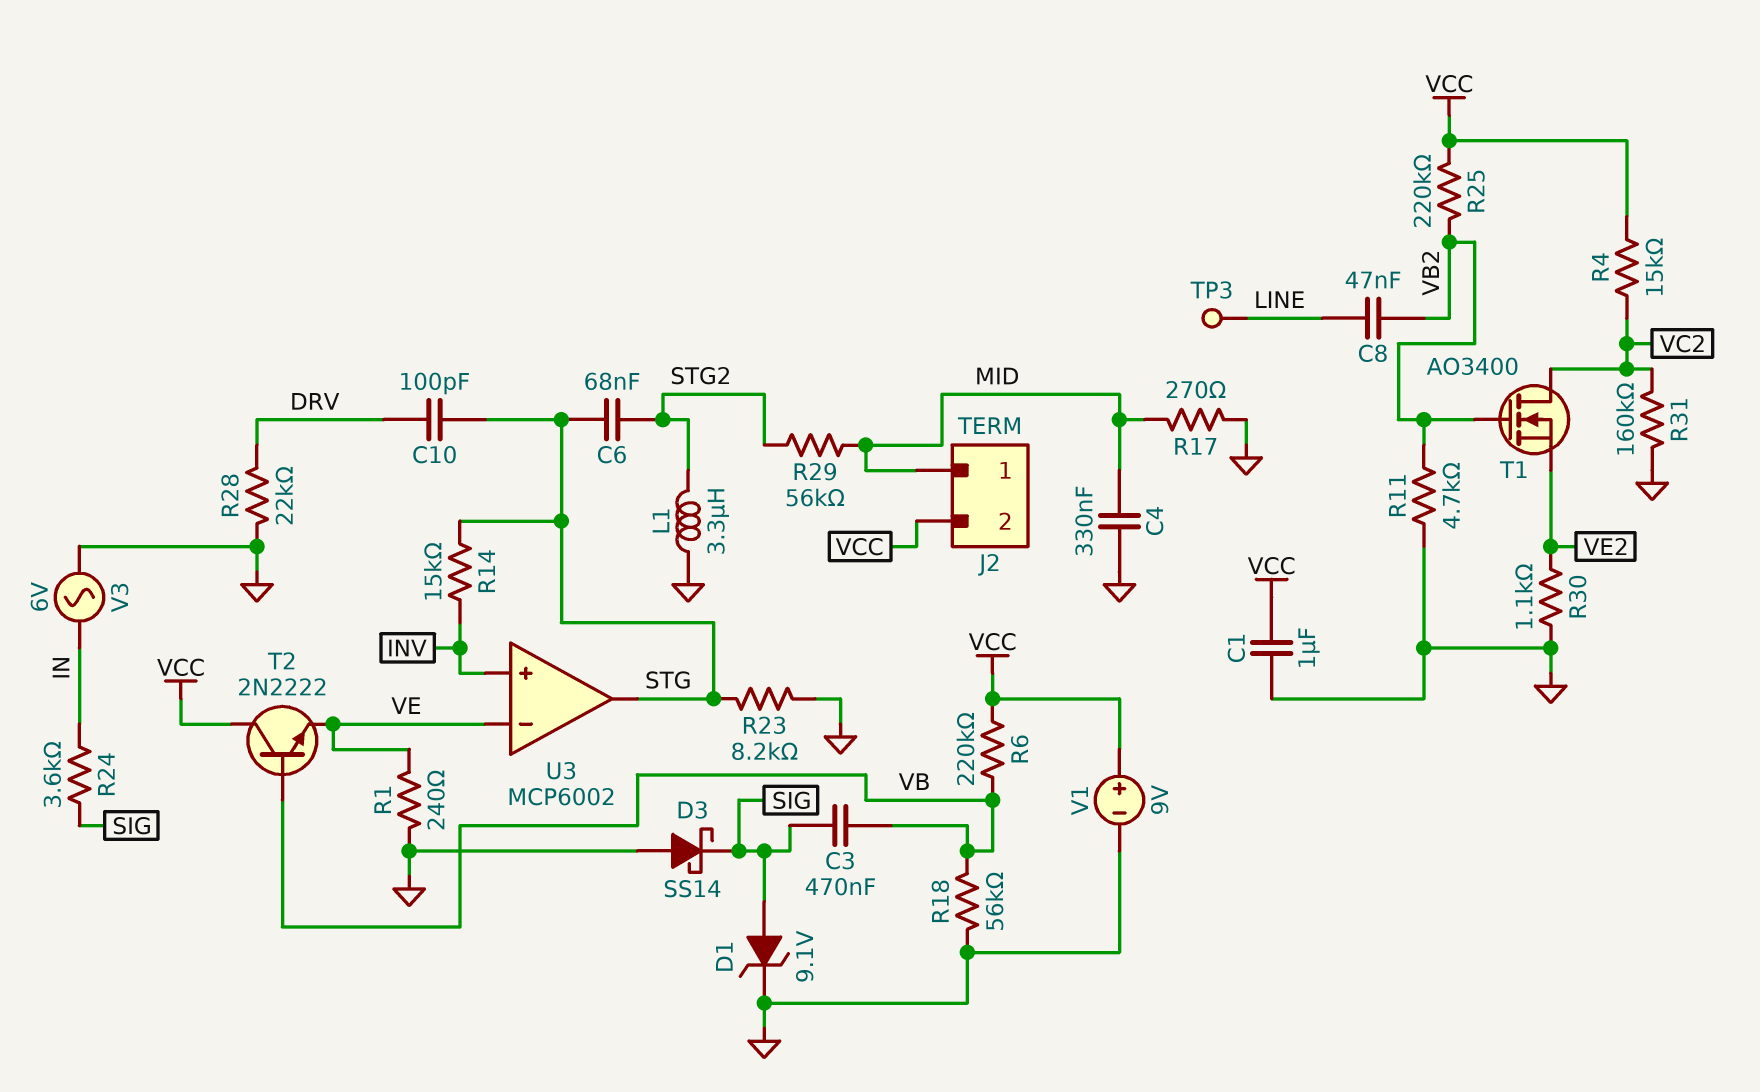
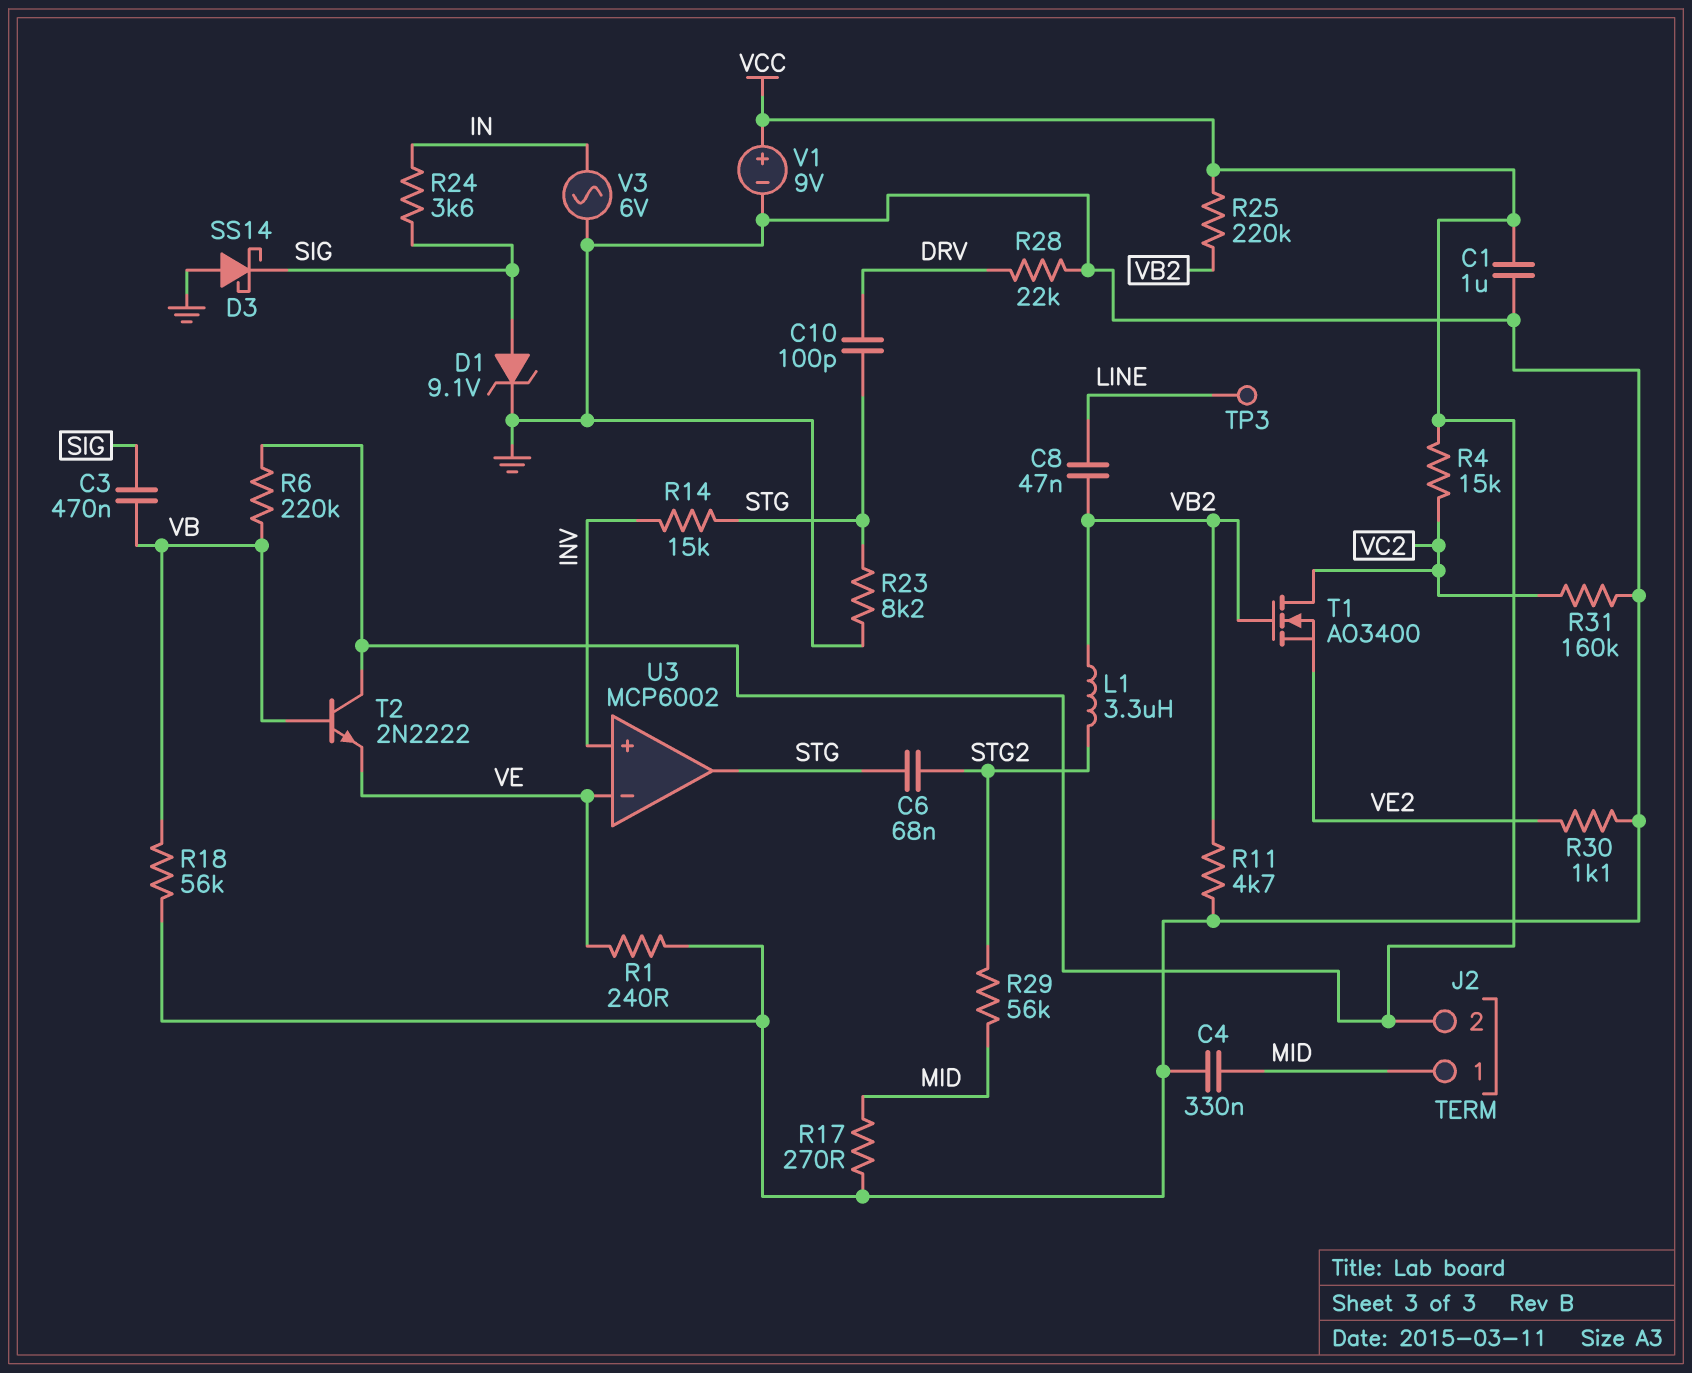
L1: 3.3uH (GND, STG2) -> 3.3uH (STG2, VB2)

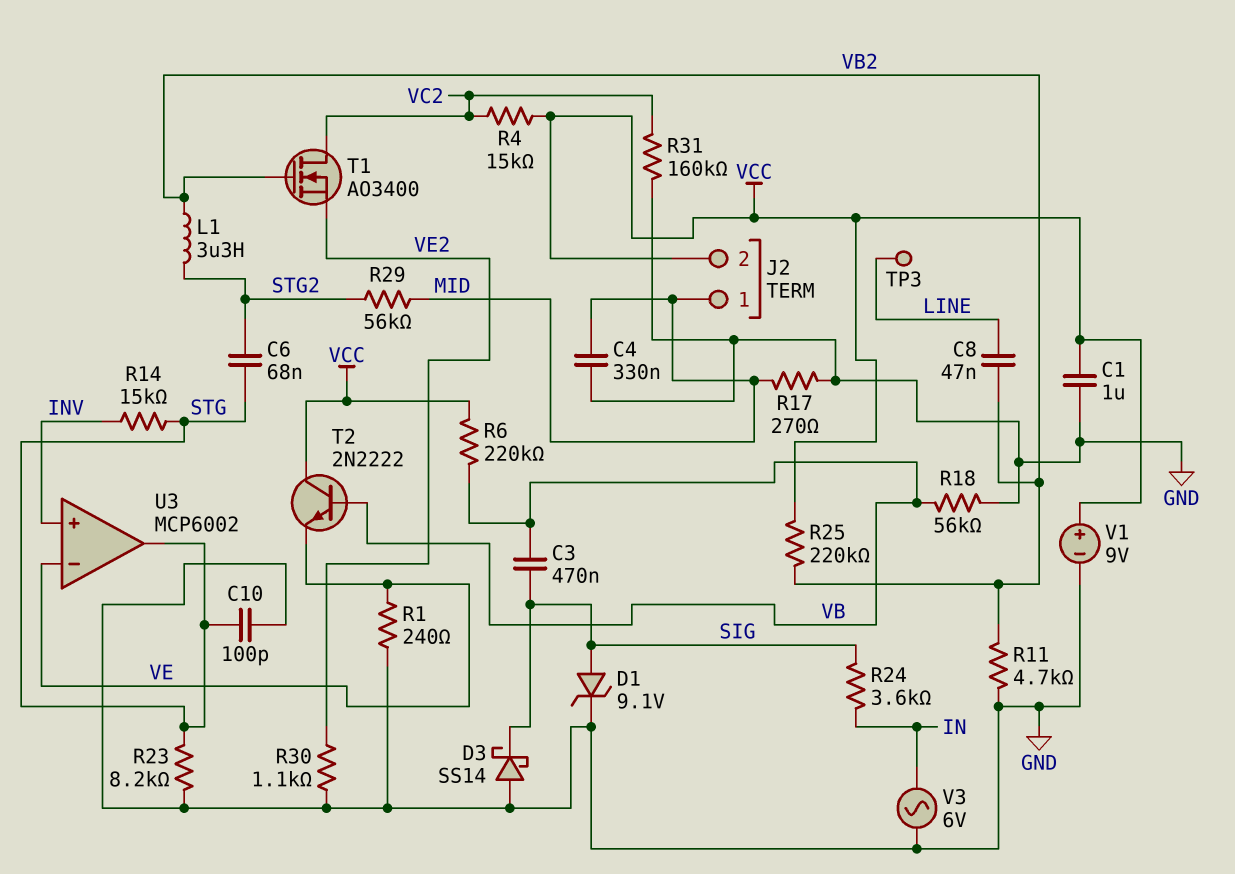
C10: 100pF (DRV, STG) -> 100pF (GND, STG)
R28: 22k (DRV, GND) -> none

